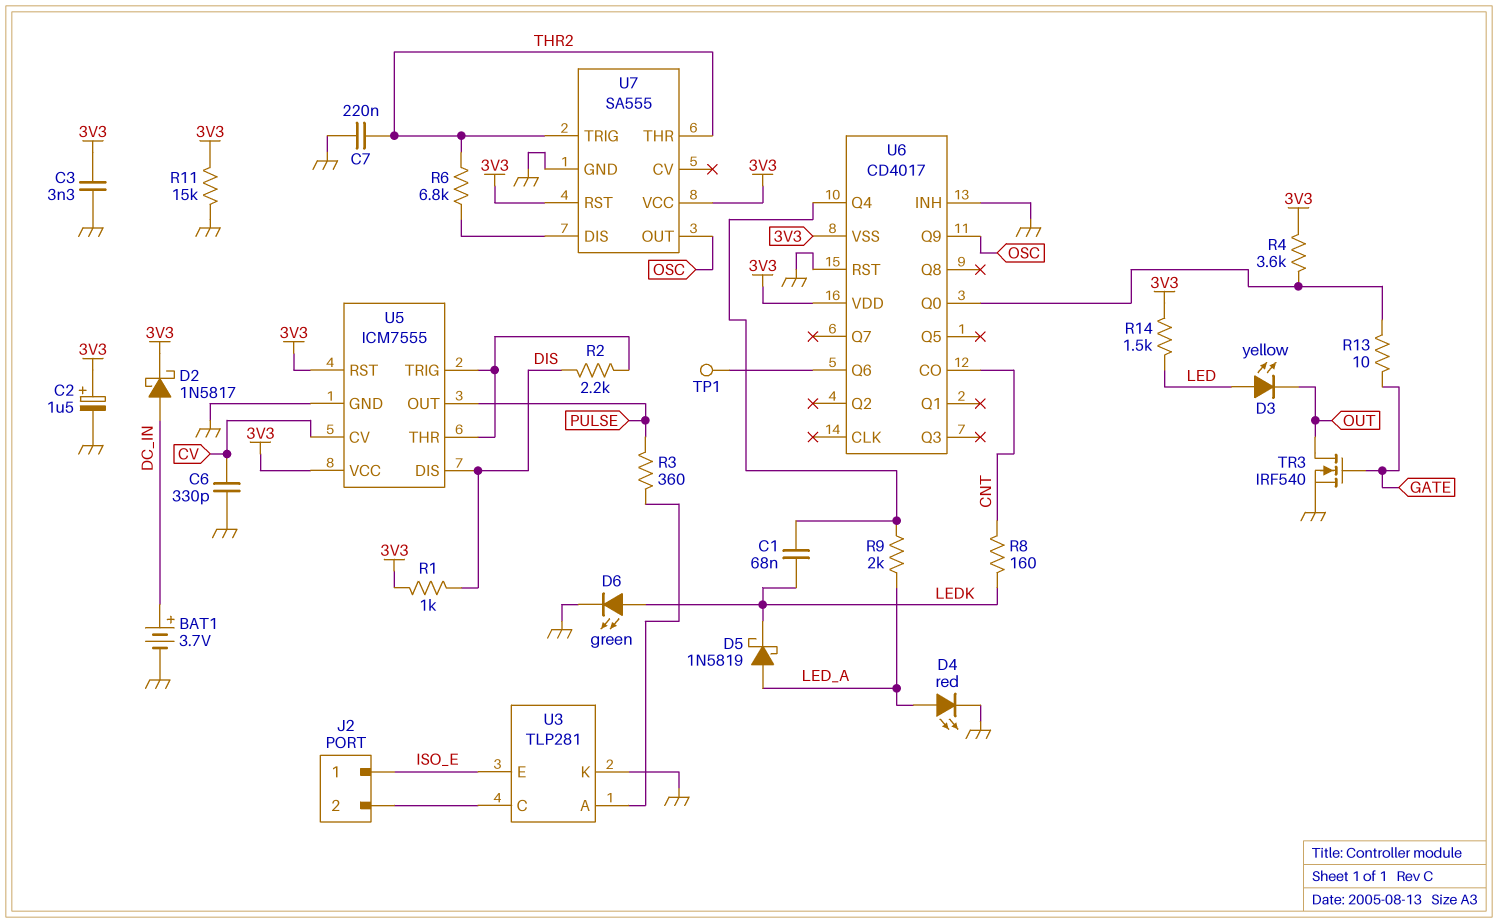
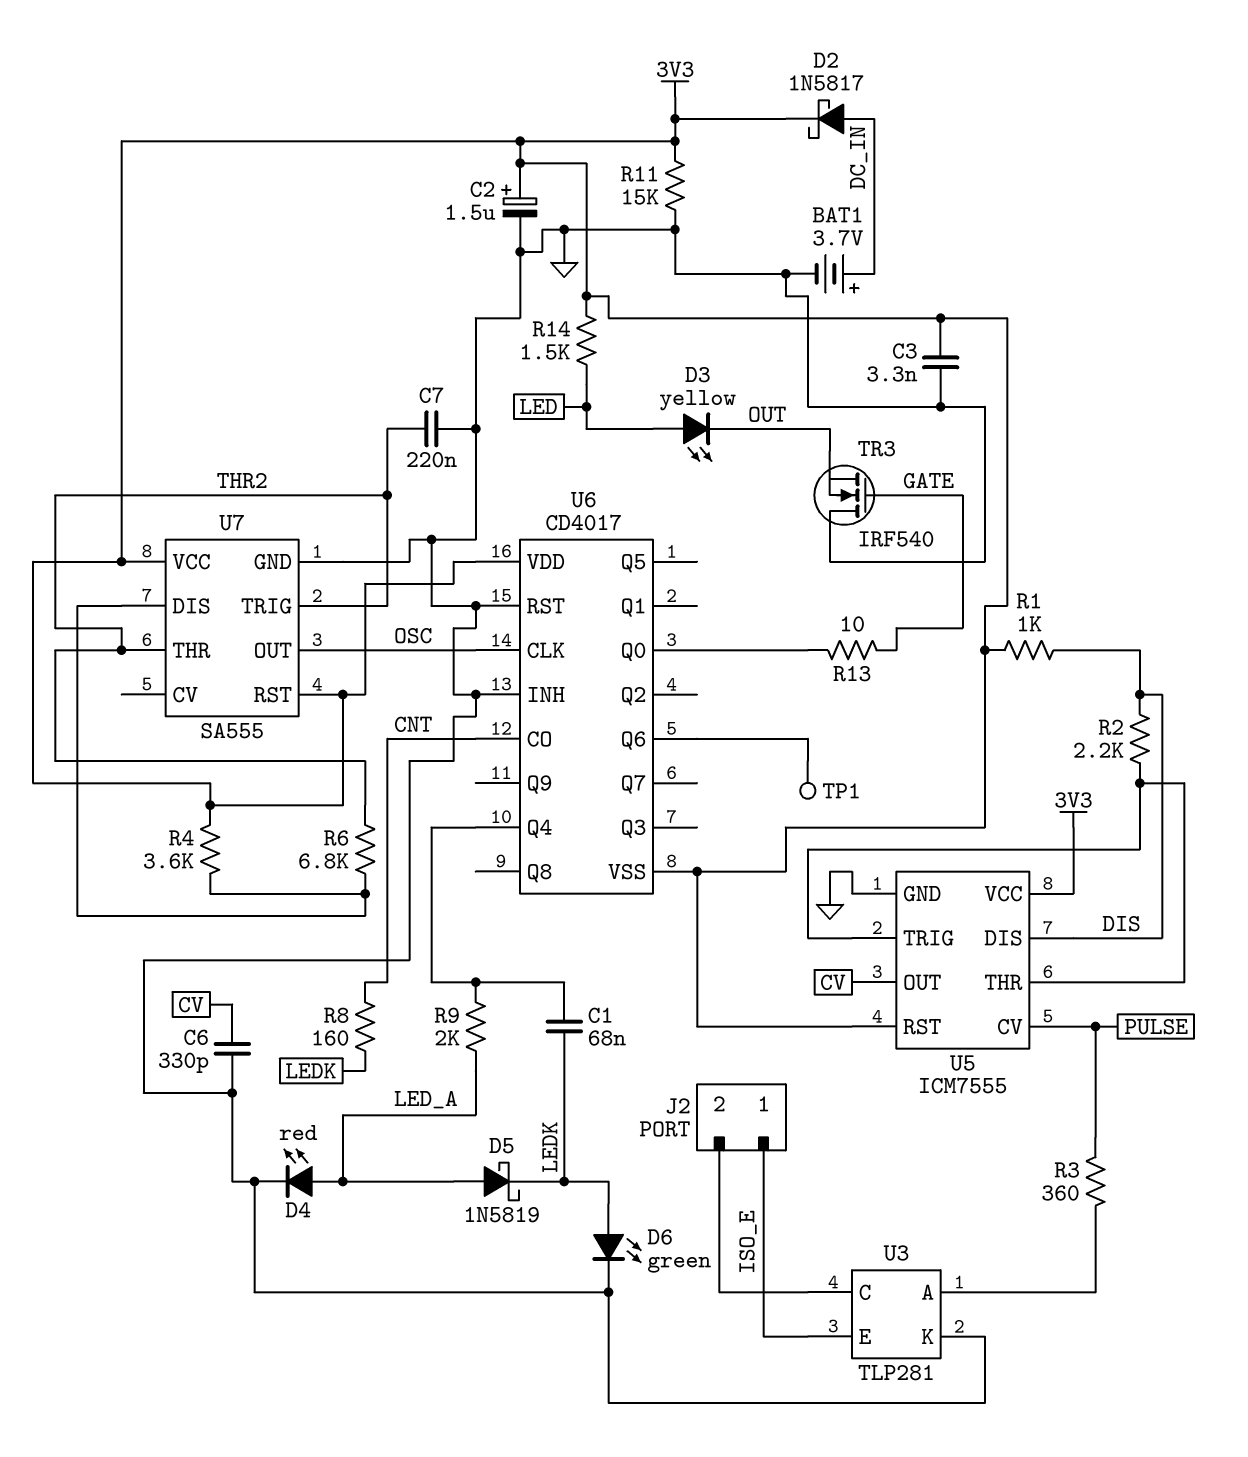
R4: 3.6k (3V3, U6/Q0) -> 3.6k (3V3, U7/DIS)
TR3: NMOS IRF540 (G GATE, D OUT, S GND) -> NMOS IRF540 (G GATE, D GND, S OUT)
U5 pin CV: CV -> PULSE
U5 pin OUT: PULSE -> CV
U6 pin CLK: none -> OSC
U6 pin Q9: OSC -> none

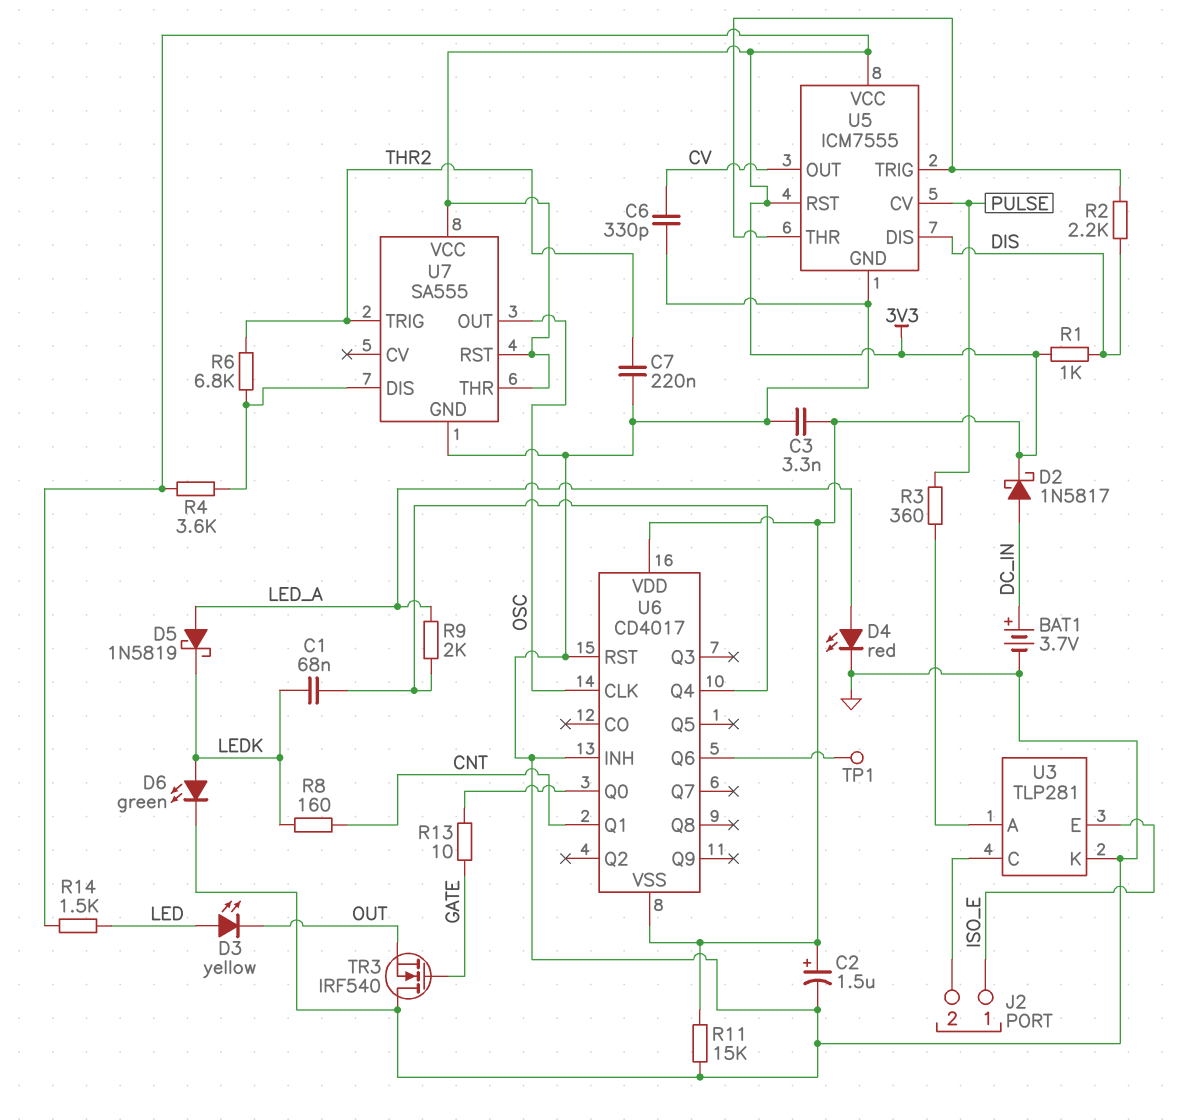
U6 pin CO: CNT -> none
U6 pin Q1: none -> CNT
U7 pin THR: THR2 -> 3V3

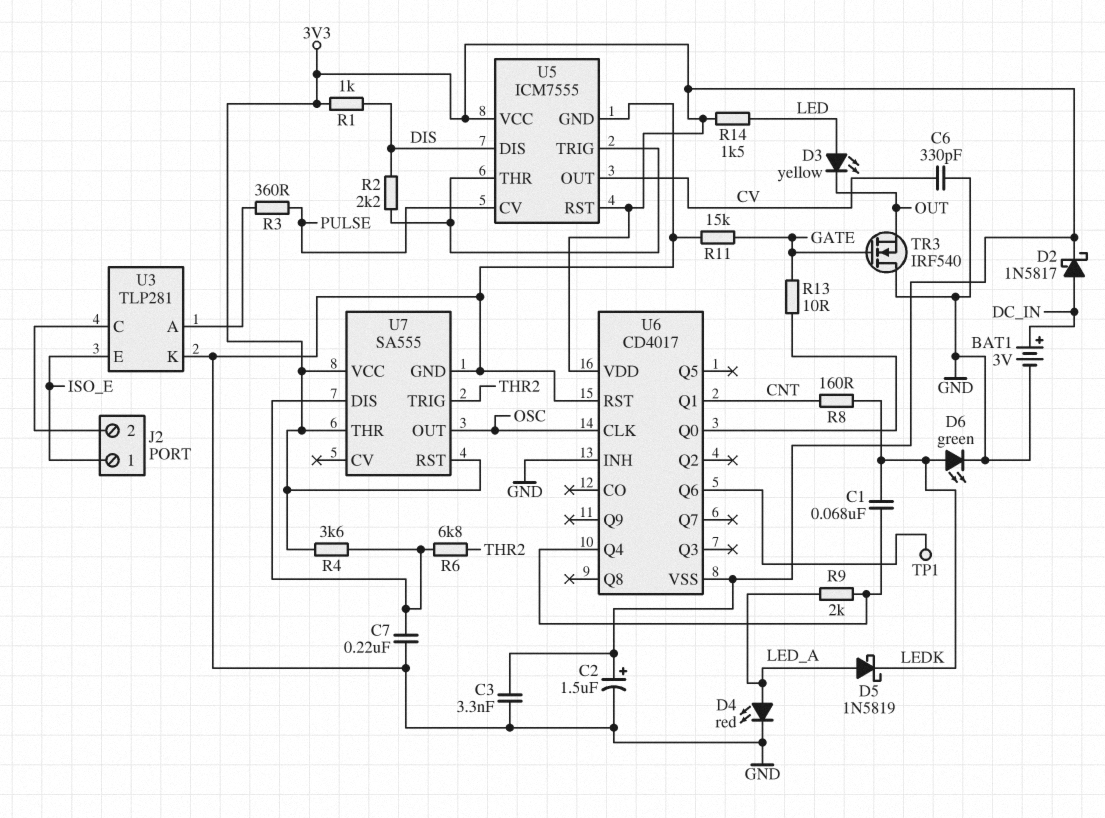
BAT1: 3.7V (plus DC_IN, minus GND) -> 3V (plus DC_IN, minus GND)
C7: 220nF (GND, THR2) -> 220nF (GND, U7/DIS)
R11: 15k (3V3, GND) -> 15k (GATE, GND)

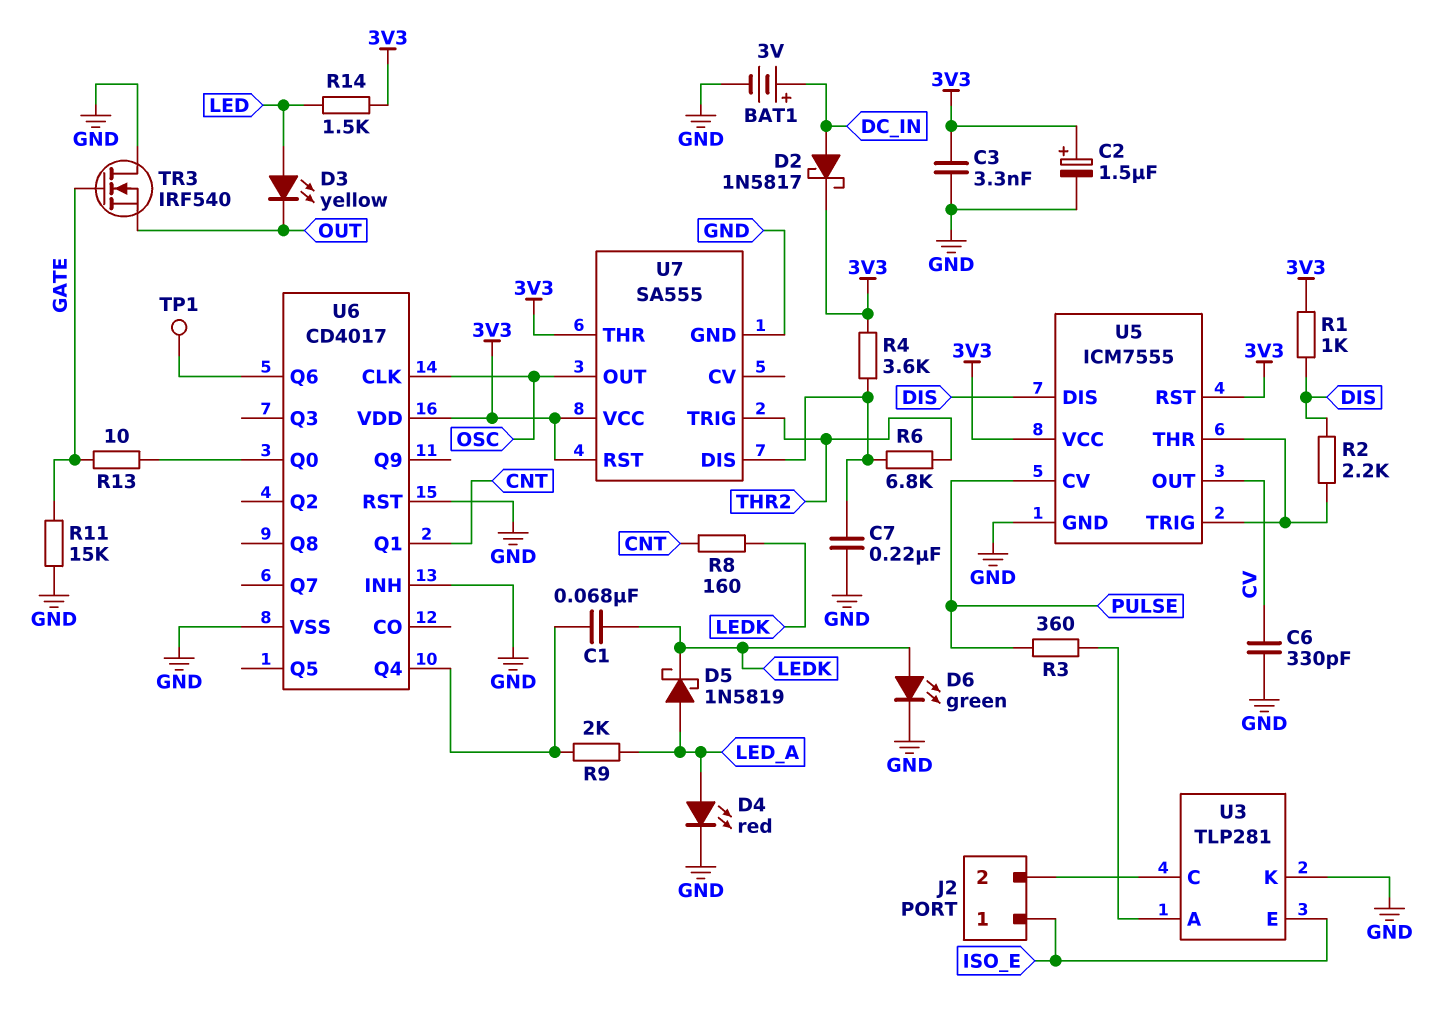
U6 pin VSS: 3V3 -> GND

